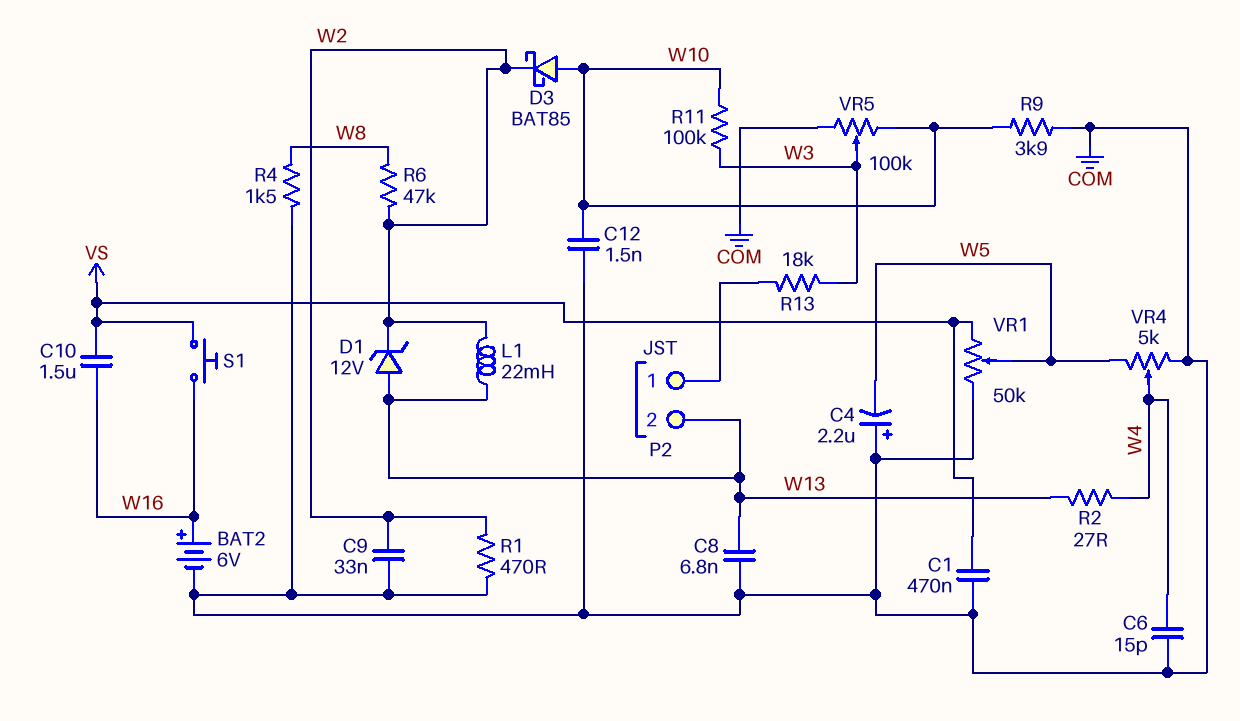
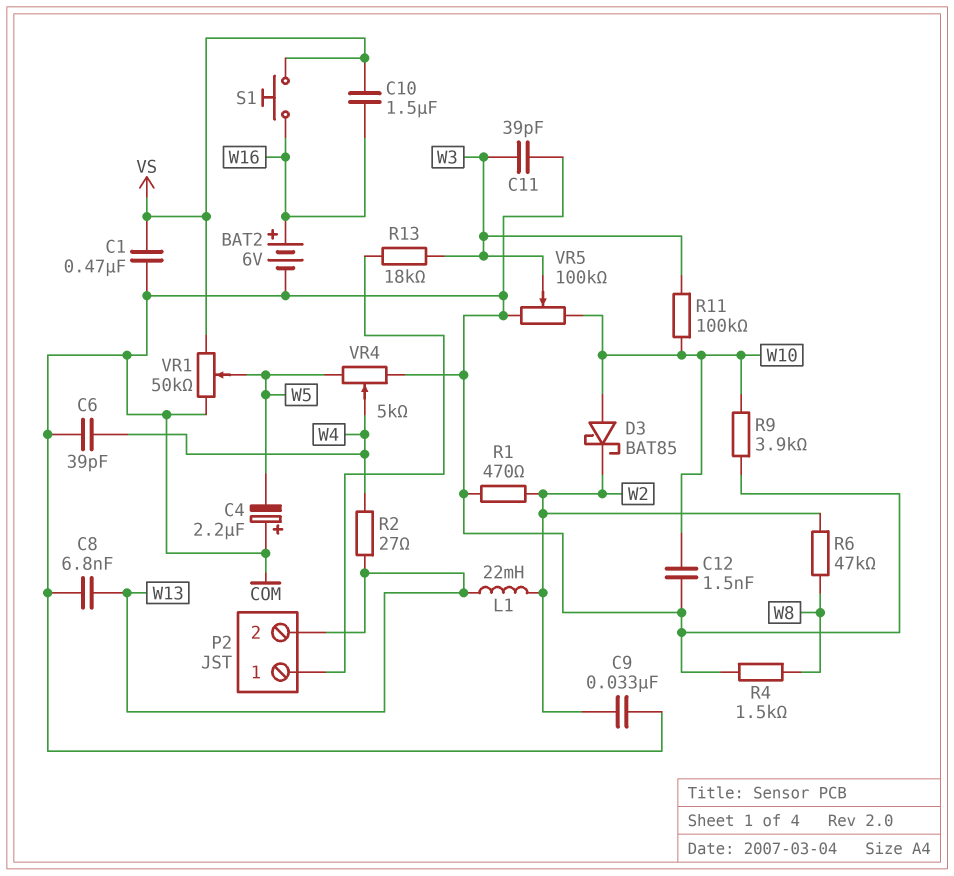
C6: 15pF (COM, W4) -> 39pF (COM, W4)
C11: none -> 39pF (COM, W3)
D1: zener 12V (A W13, K W2) -> none

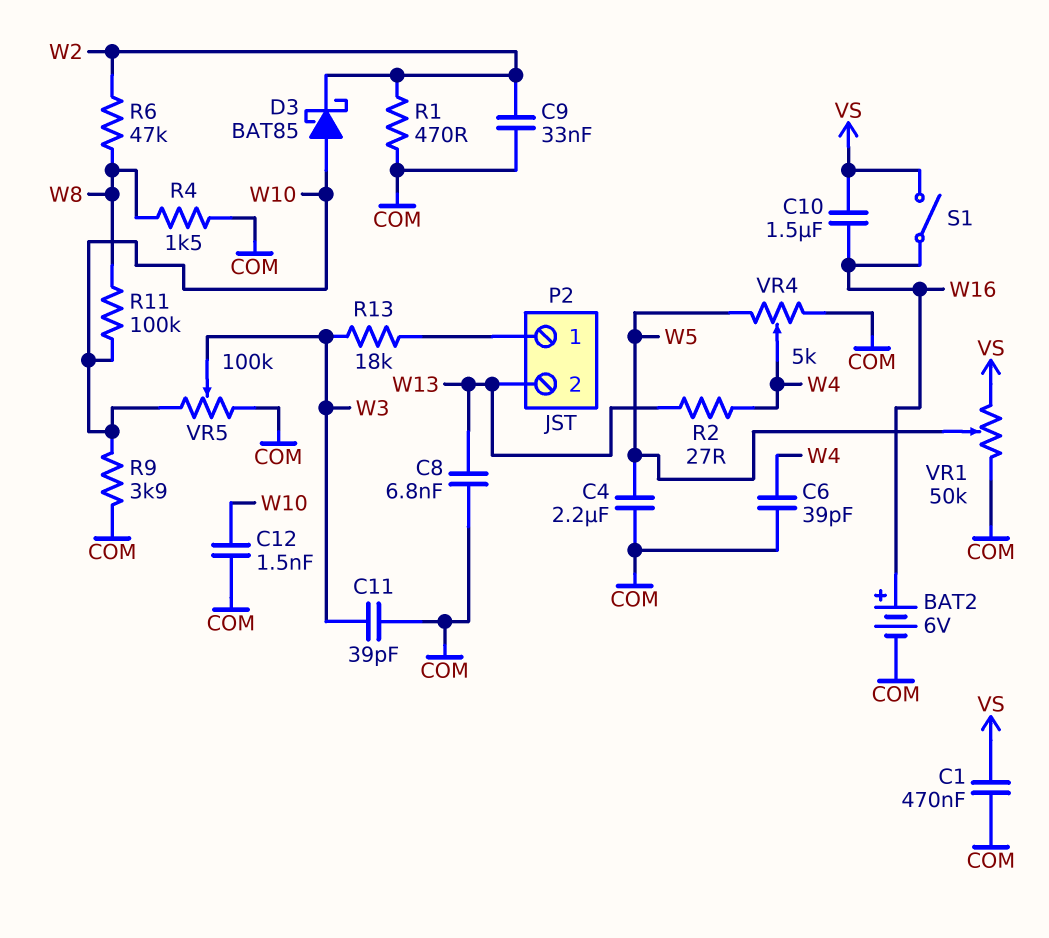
C4: 2.2uF (plus COM, minus W5) -> 2.2uF (COM, W5)
L1: 22mH (W2, W13) -> none
R11: 100k (W3, W10) -> 100k (W8, W10)
S1: button (VS, W16) -> switch (VS, W16)

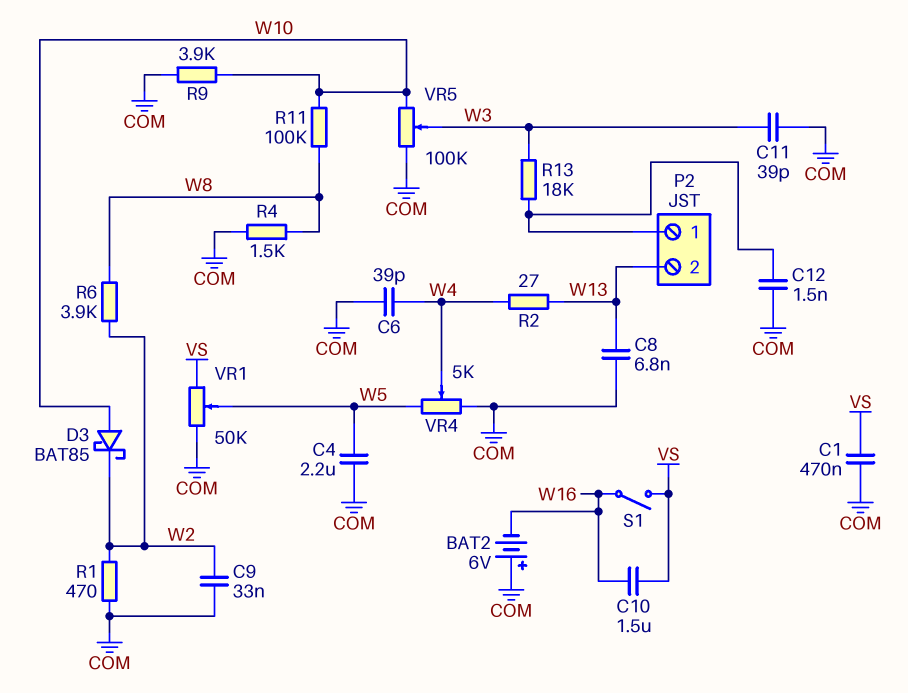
BAT2: 6V (plus W16, minus COM) -> 6V (plus COM, minus W16)
C12: 1.5nF (COM, W10) -> 1.5nF (COM, P2/1)
R6: 47k (W2, W8) -> 3.9k (W2, W8)

